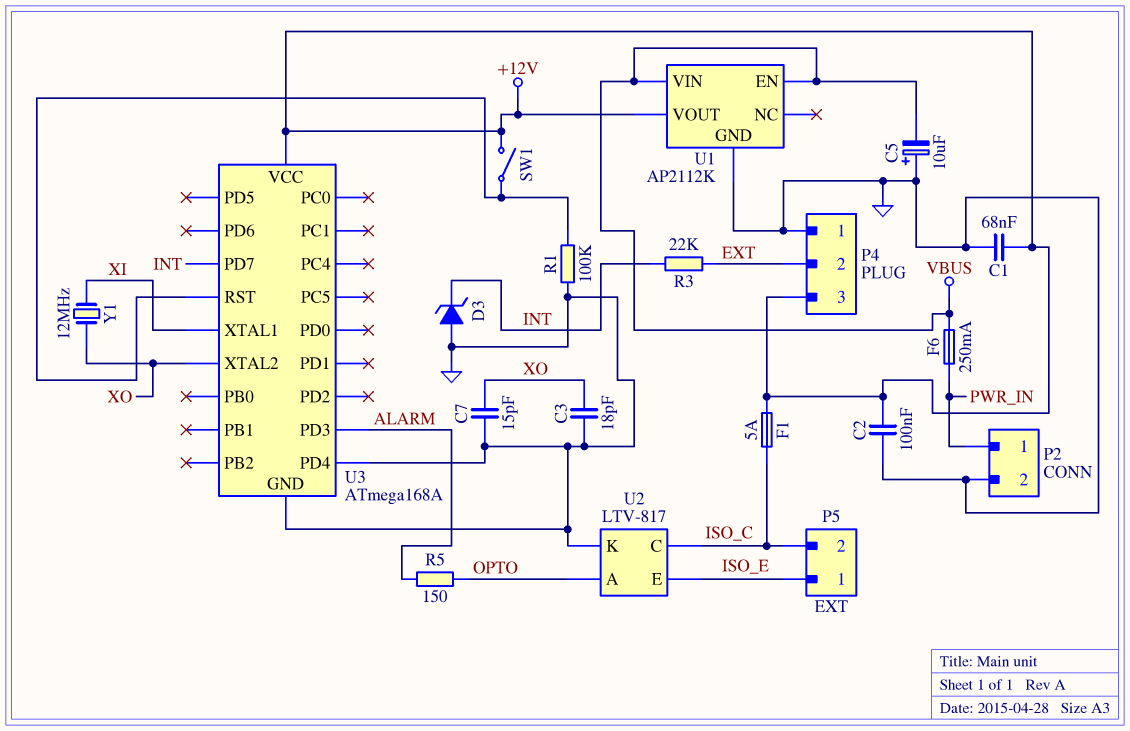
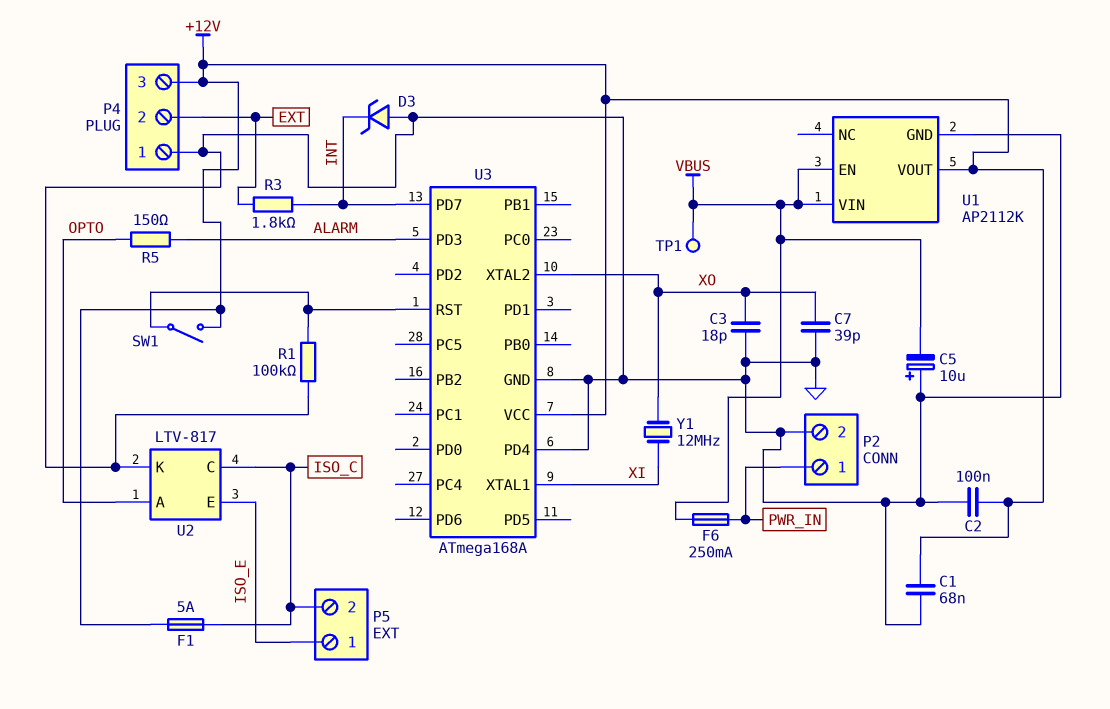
C7: 15pF (GND, XO) -> 39pF (GND, XO)
R3: 22k (EXT, INT) -> 1.8k (EXT, INT)
TP1: none -> test point (VBUS)

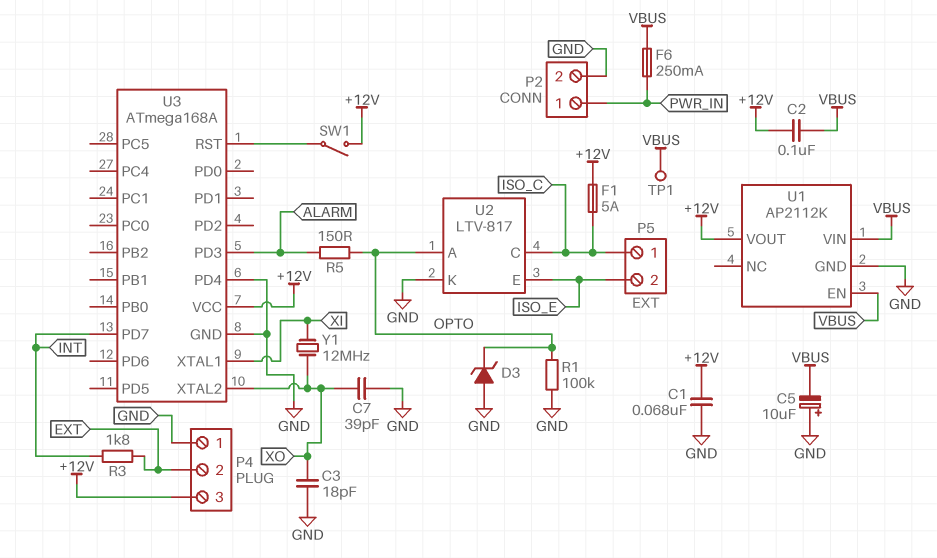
C2: 100nF (+12V, GND) -> 100nF (+12V, VBUS)
D3: zener (A GND, K INT) -> zener (A GND, K OPTO)
P5 pin 1: ISO_E -> ISO_C
P5 pin 2: ISO_C -> ISO_E
R1: 100k (GND, U3/RST) -> 100k (GND, OPTO)

